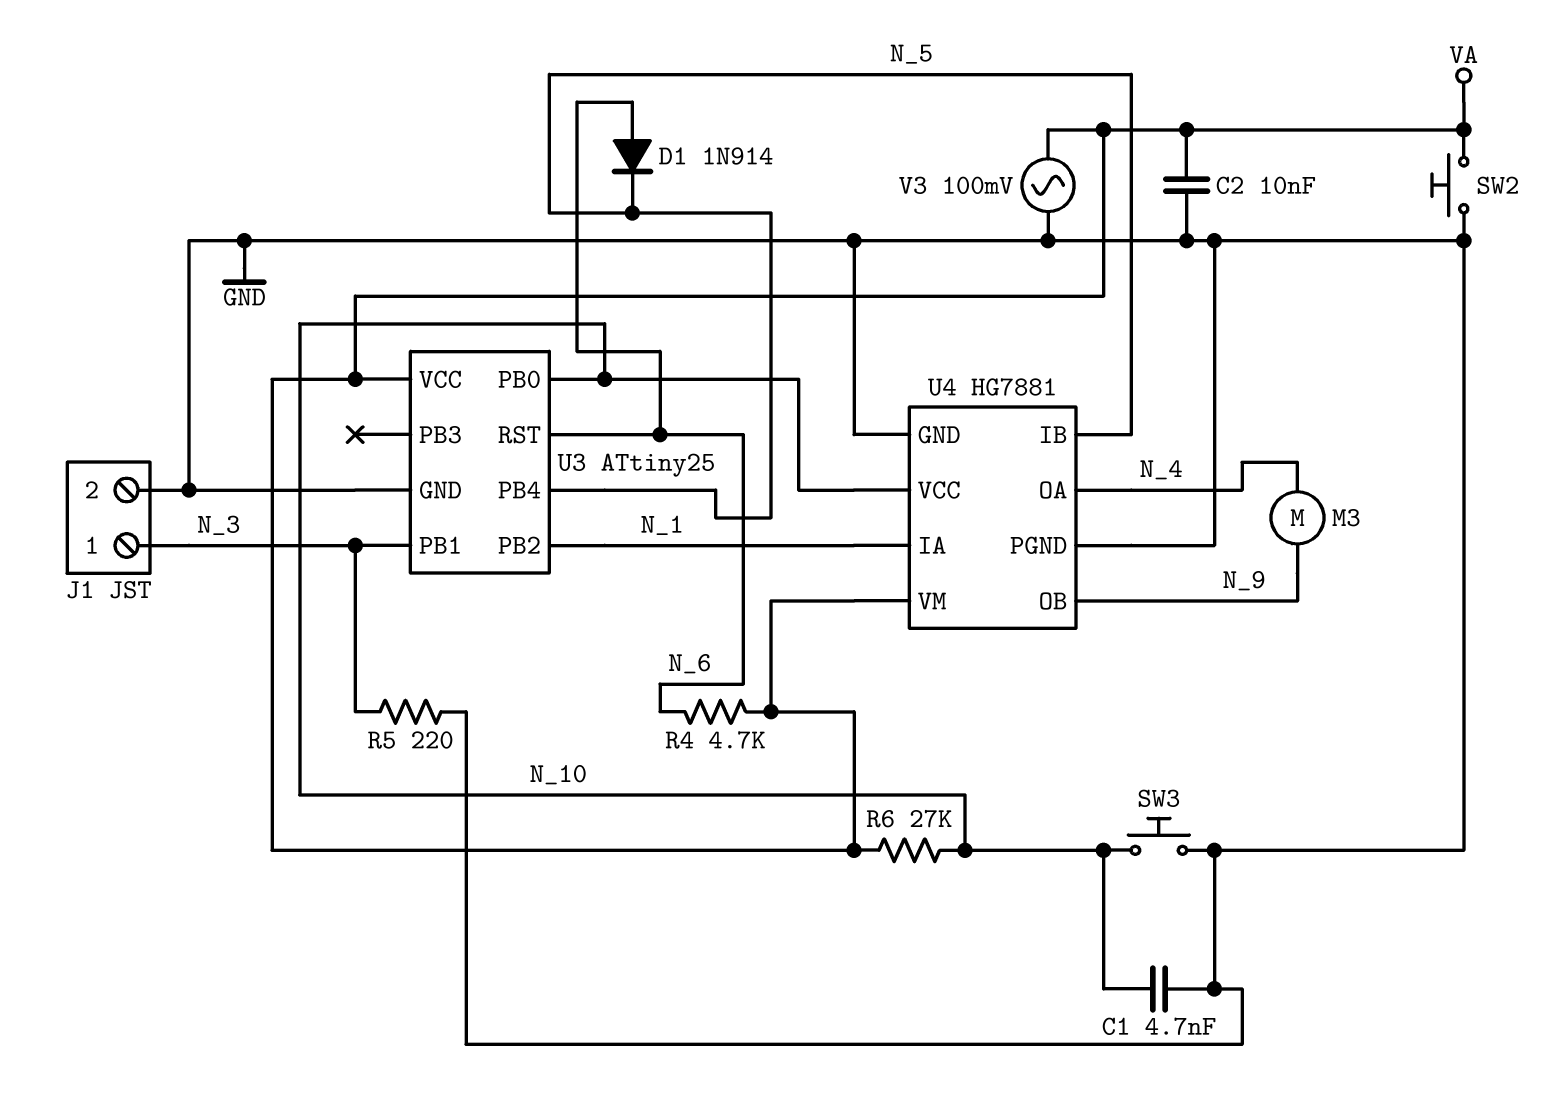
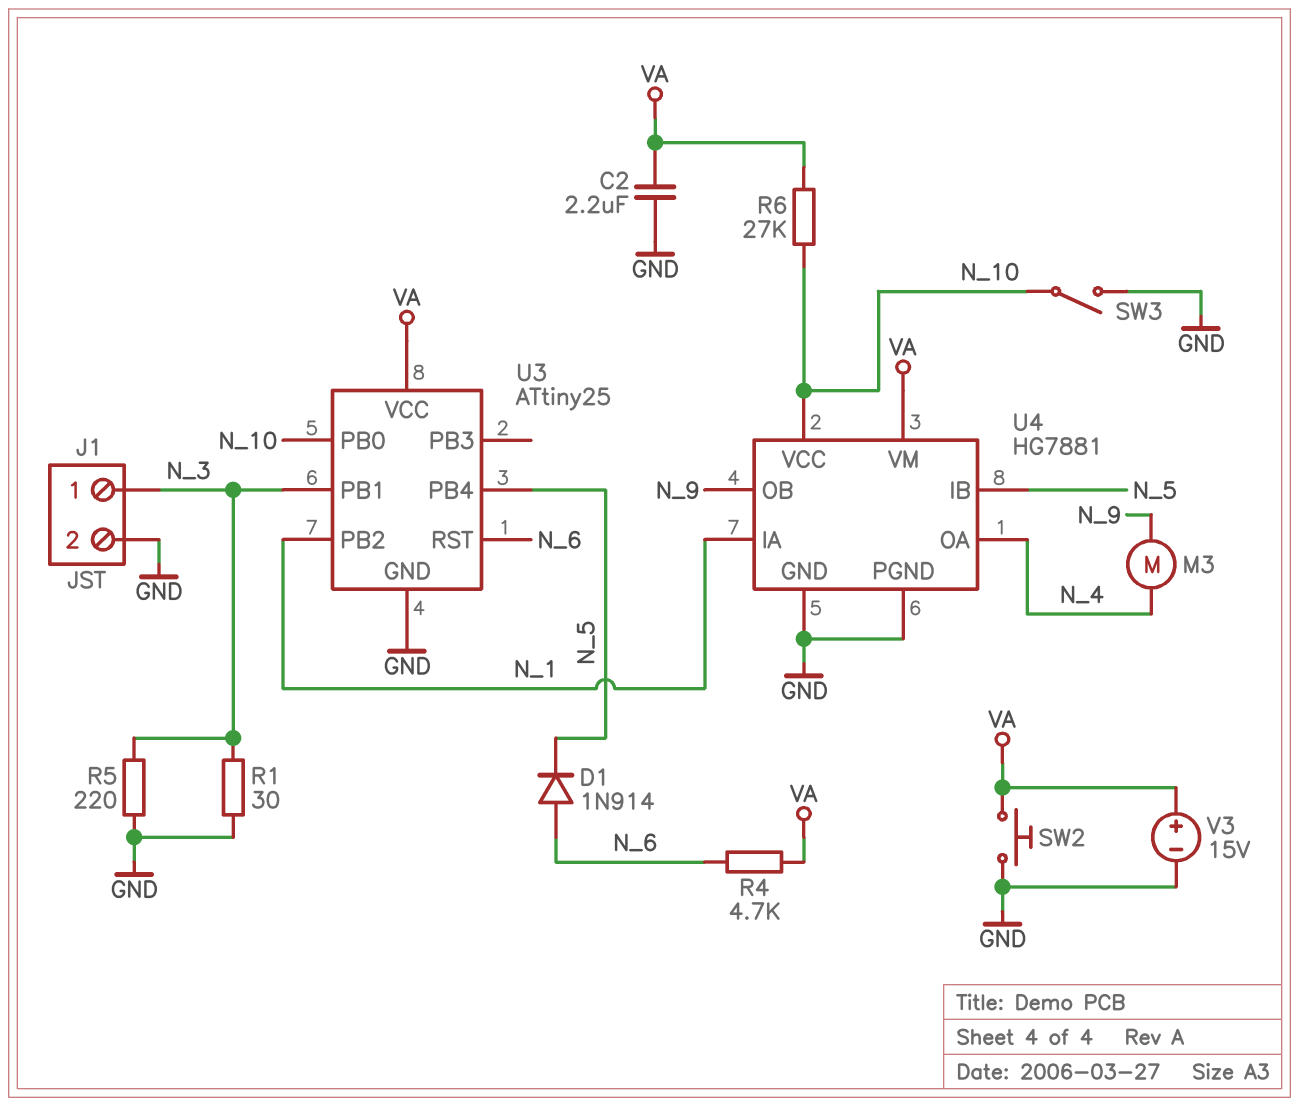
C1: 4.7nF (GND, N_10) -> none
C2: 10nF (GND, VA) -> 2.2uF (GND, VA)
R1: none -> 30 (GND, N_3)
SW3: button (GND, N_10) -> switch (GND, N_10)
V3: AC 100mV (GND, VA) -> 15V (plus VA, minus GND)

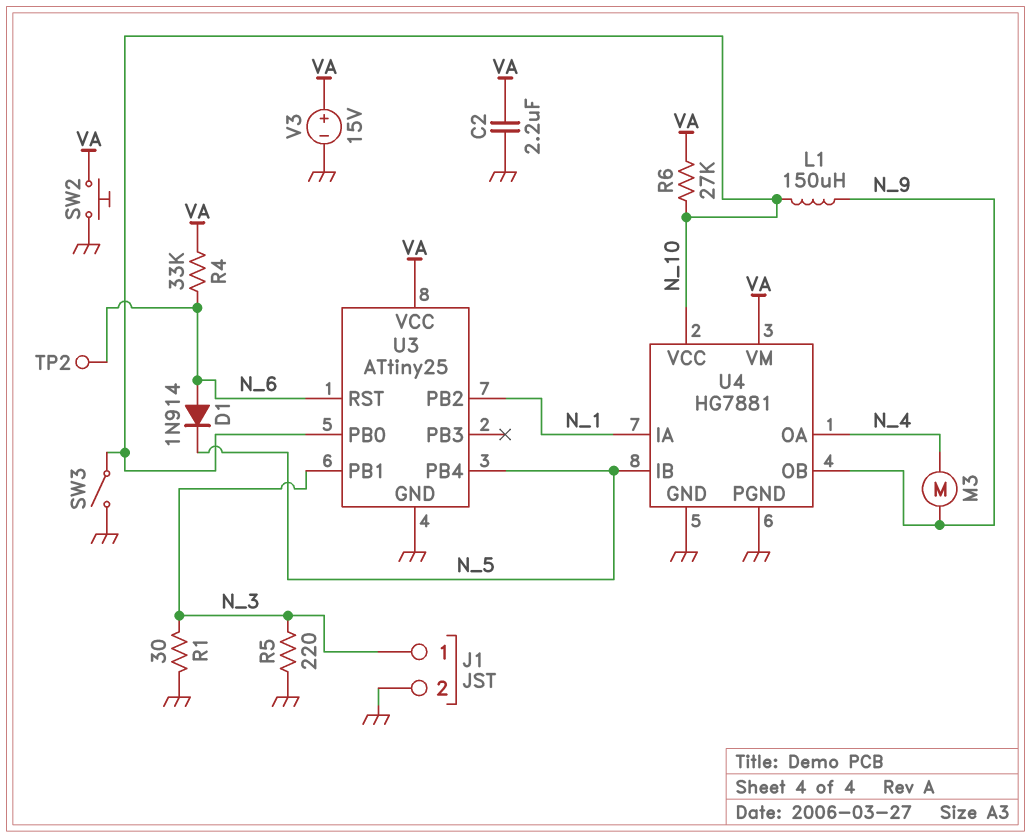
L1: none -> 150uH (N_9, N_10)
R4: 4.7k (N_6, VA) -> 33k (N_6, VA)
TP2: none -> test point (N_6)

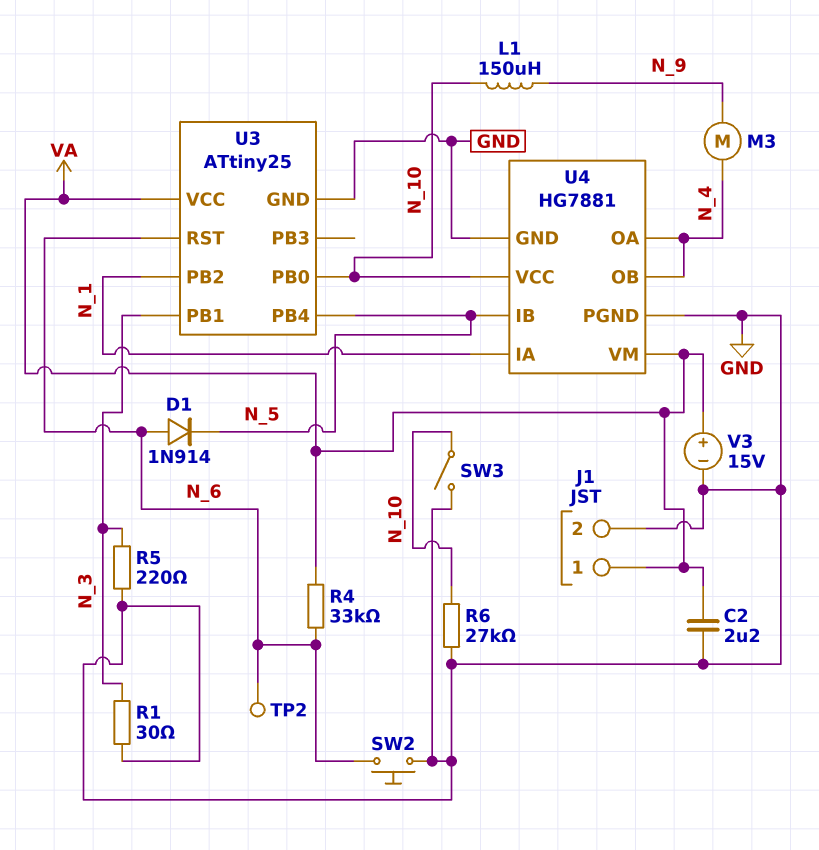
J1 pin 1: N_3 -> VA
R6: 27k (N_10, VA) -> 27k (GND, N_10)
SW2: button (GND, VA) -> button (GND, N_6)
U4 pin OB: N_9 -> N_4

